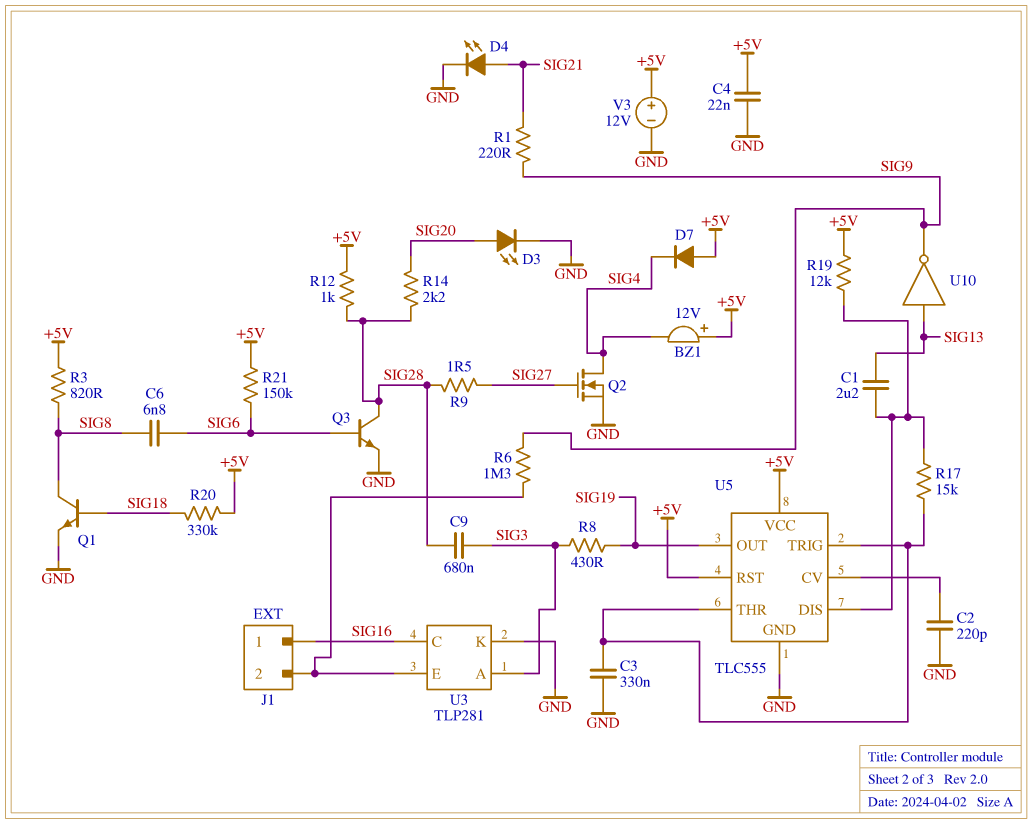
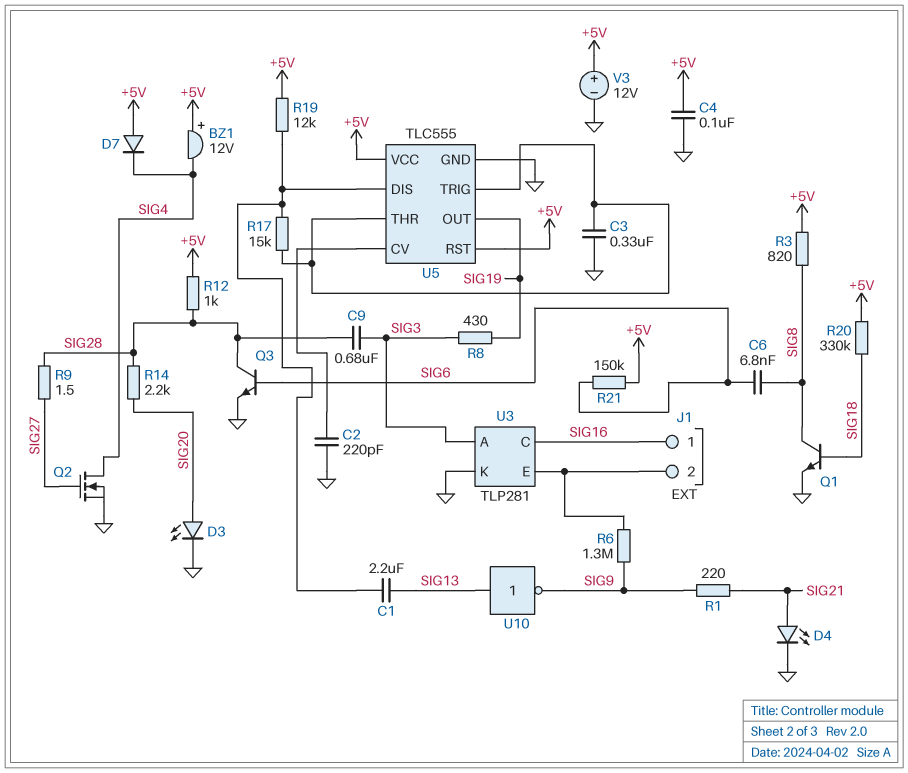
C4: 22nF (+5V, GND) -> 100nF (+5V, GND)

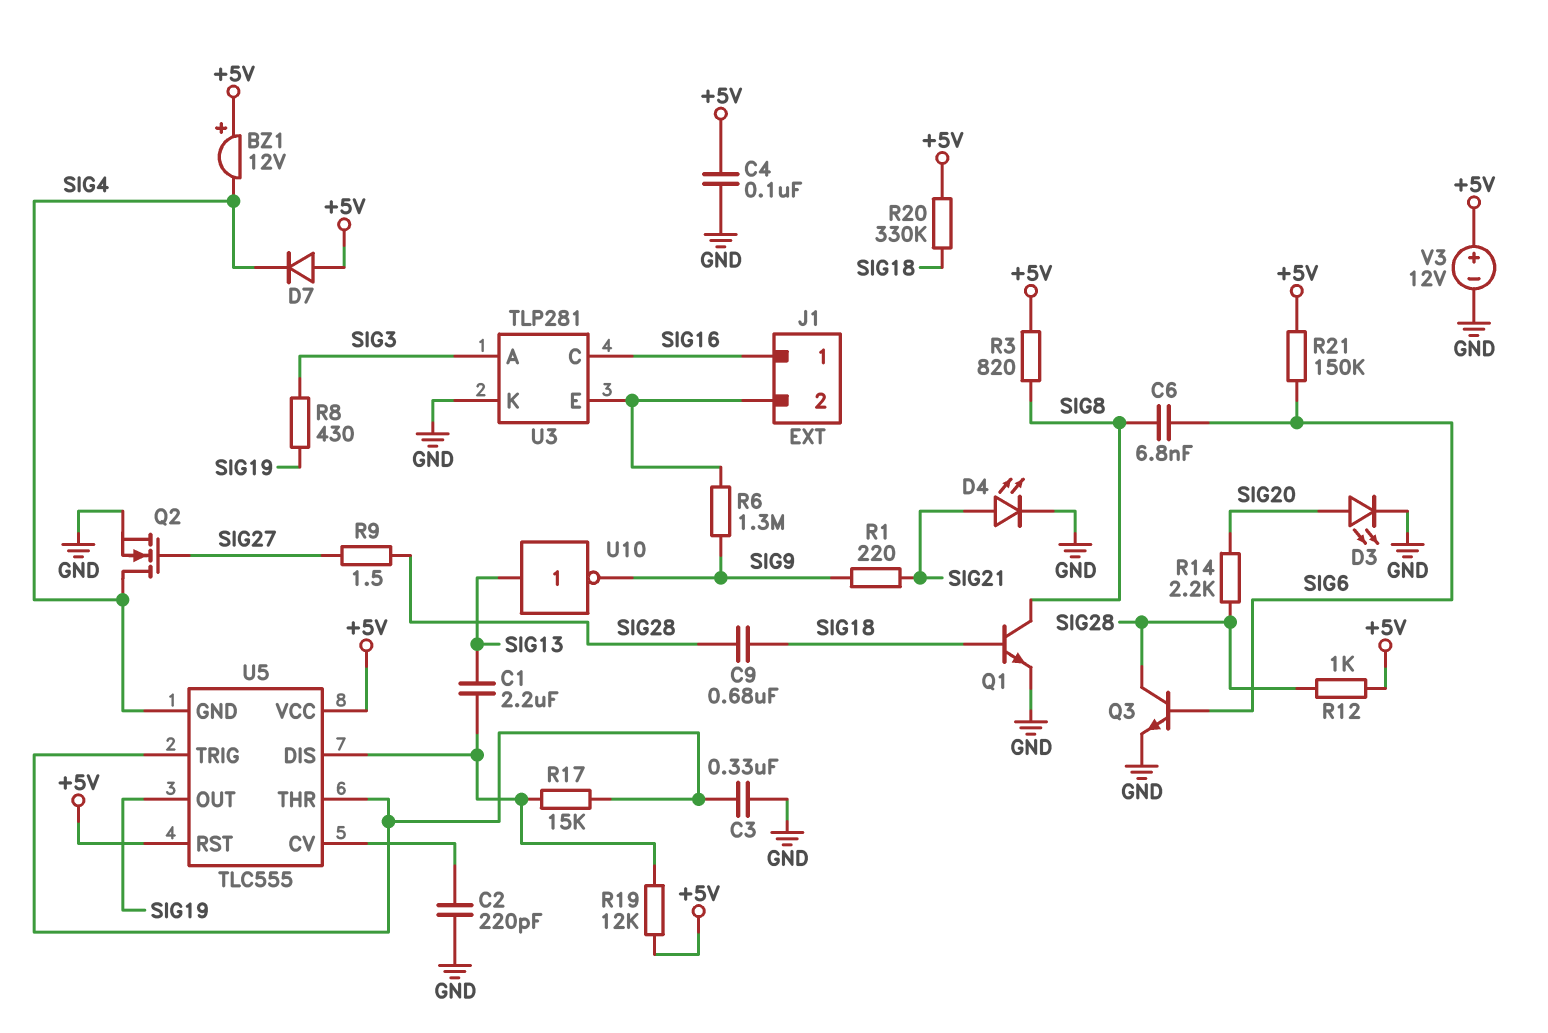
C9: 680nF (SIG3, SIG28) -> 680nF (SIG18, SIG28)
U5 pin GND: GND -> SIG4

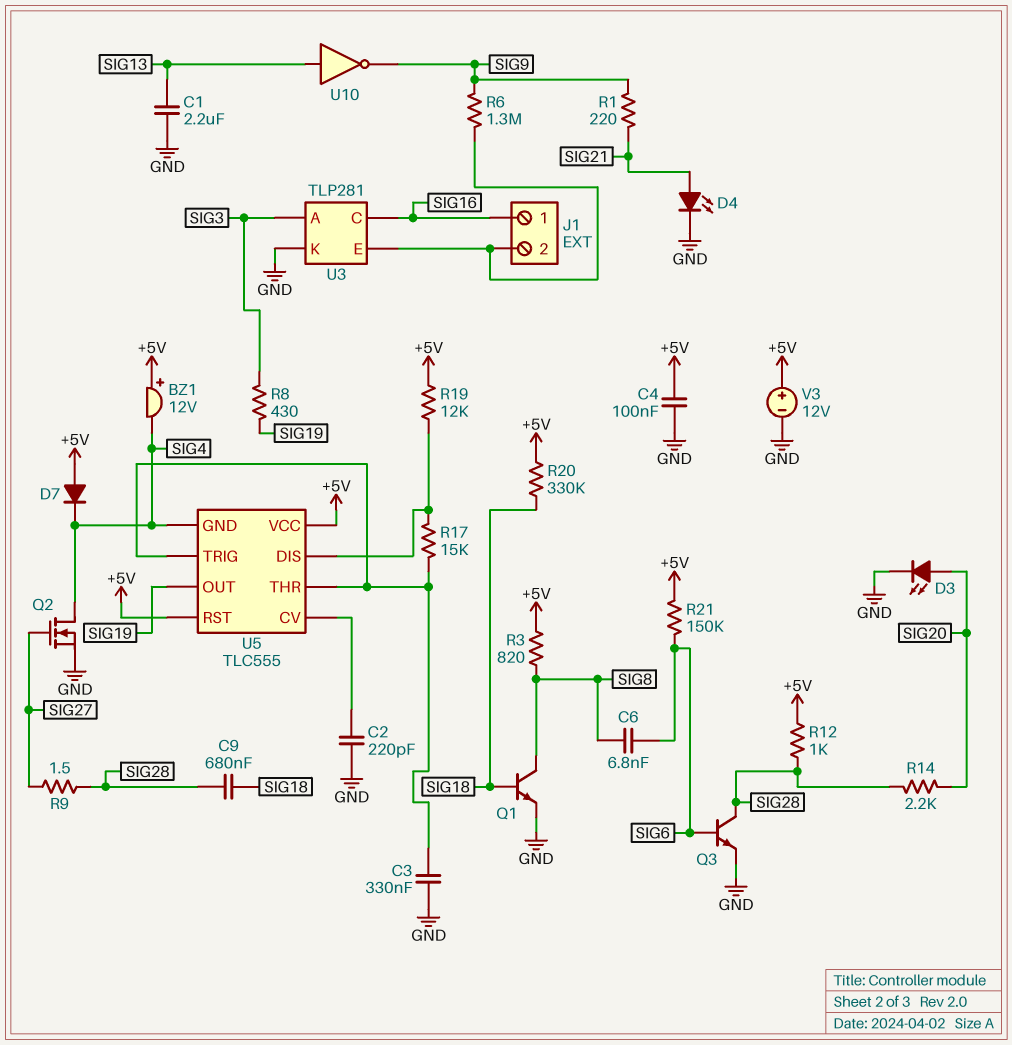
C1: 2.2uF (SIG13, U5/DIS) -> 2.2uF (GND, SIG13)

